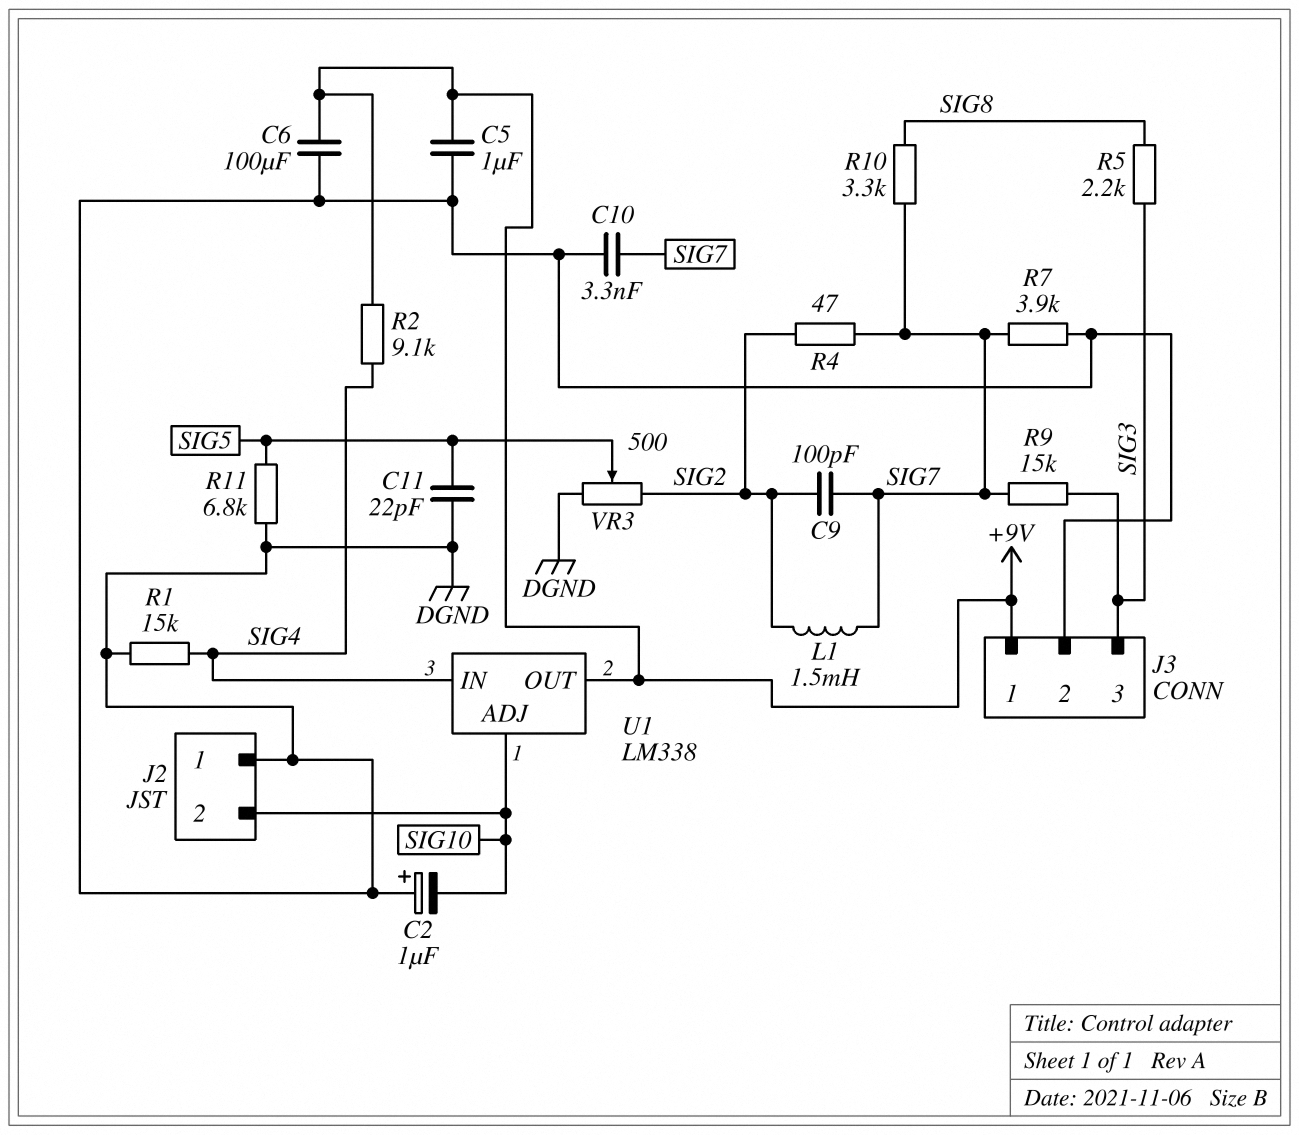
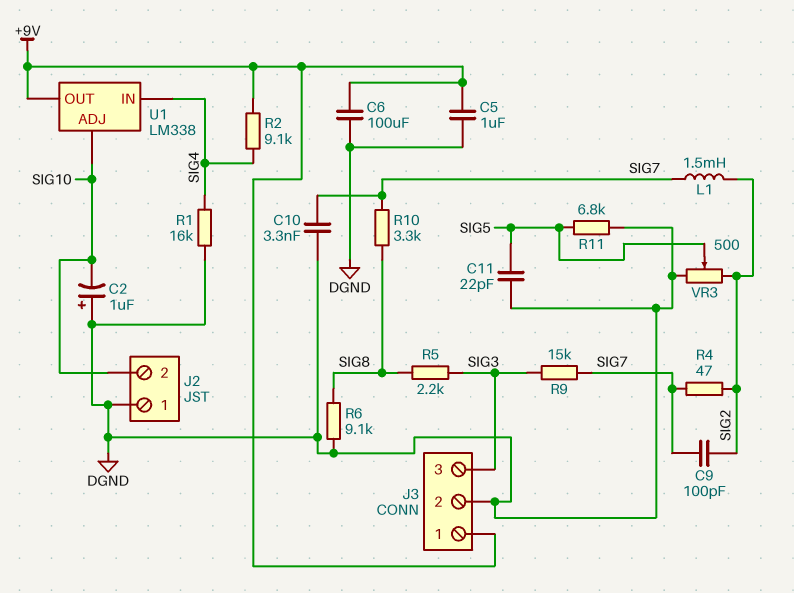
R1: 15k (DGND, SIG4) -> 16k (DGND, SIG4)
R6: none -> 9.1k (DGND, SIG8)
R7: 3.9k (DGND, SIG7) -> none

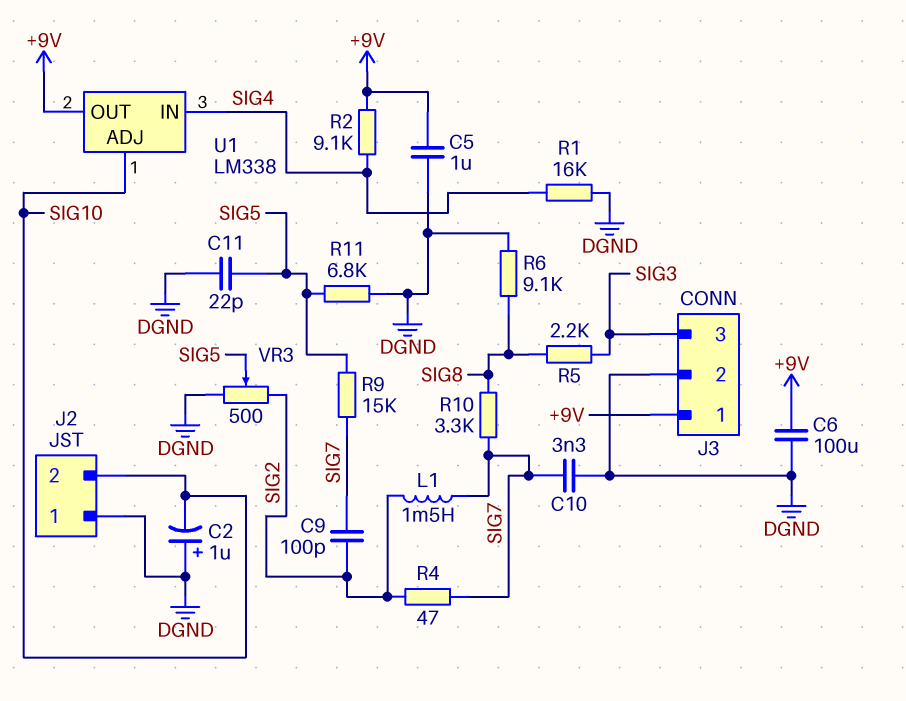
R9: 15k (SIG3, SIG7) -> 15k (SIG5, SIG7)

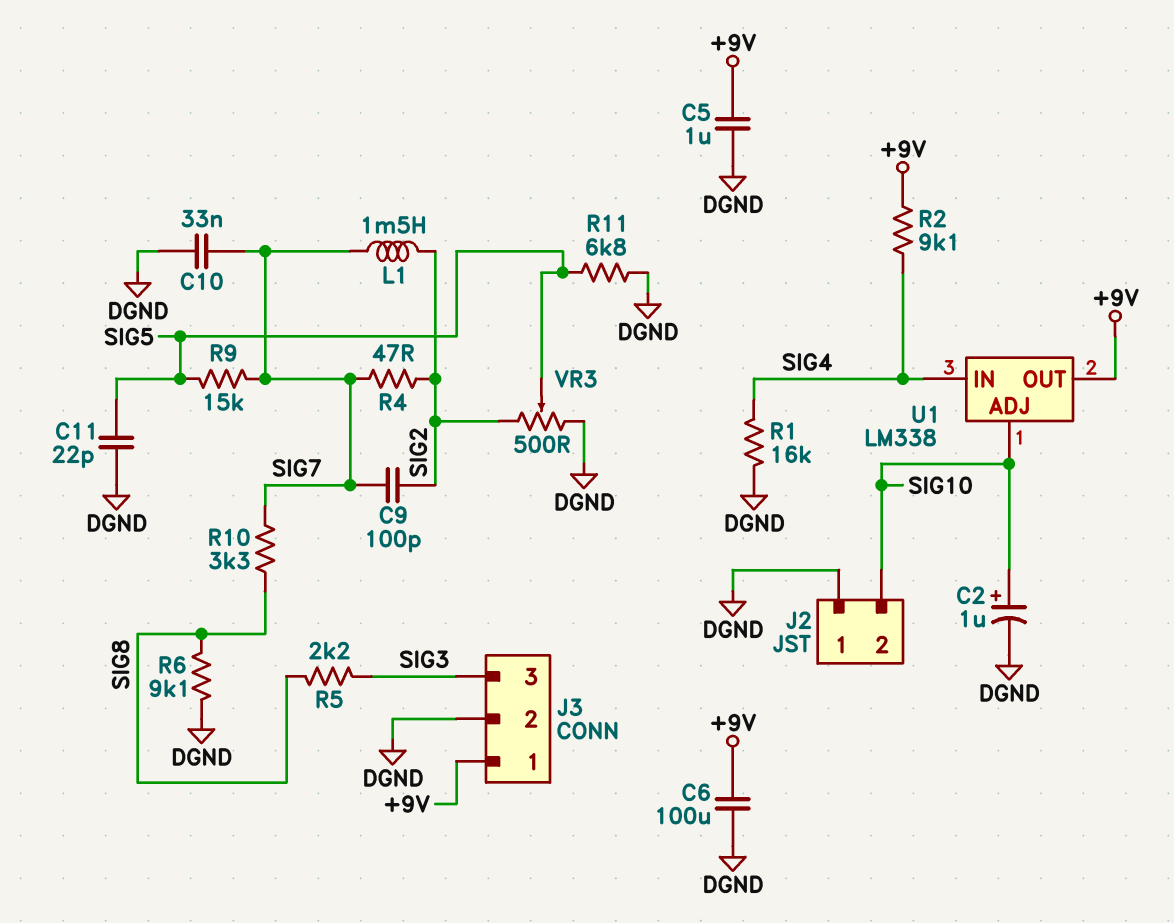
C2: 1uF (plus DGND, minus SIG10) -> 1uF (plus SIG10, minus DGND)
C10: 3.3nF (DGND, SIG7) -> 33nF (DGND, SIG7)

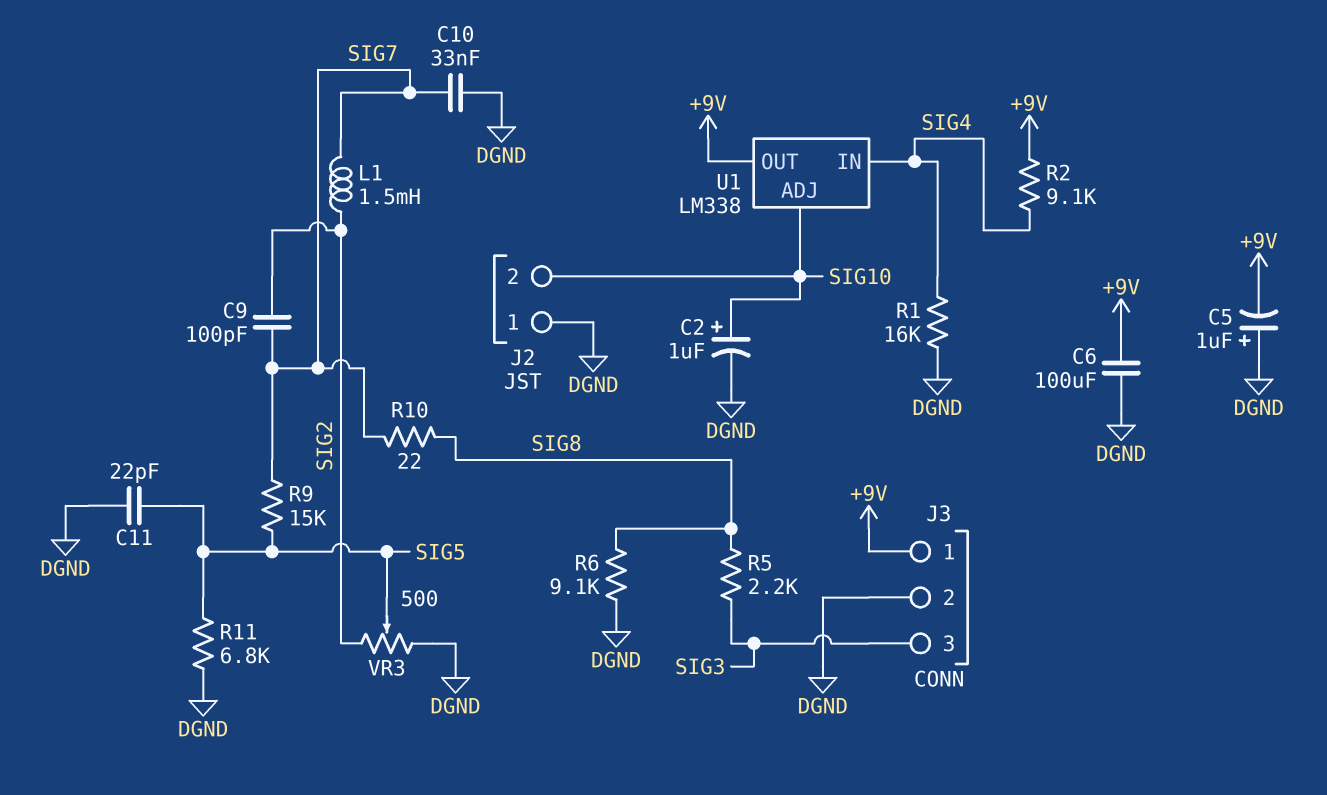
C5: 1uF (+9V, DGND) -> 1uF (plus DGND, minus +9V)
R4: 47 (SIG2, SIG7) -> none
R10: 3.3k (SIG7, SIG8) -> 22 (SIG7, SIG8)

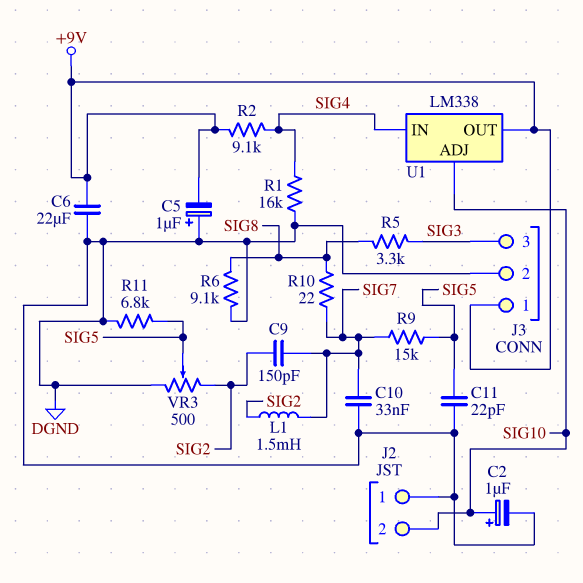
C6: 100uF (+9V, DGND) -> 22uF (+9V, DGND)
C9: 100pF (SIG2, SIG7) -> 150pF (SIG2, SIG7)
R5: 2.2k (SIG3, SIG8) -> 3.3k (SIG3, SIG8)

